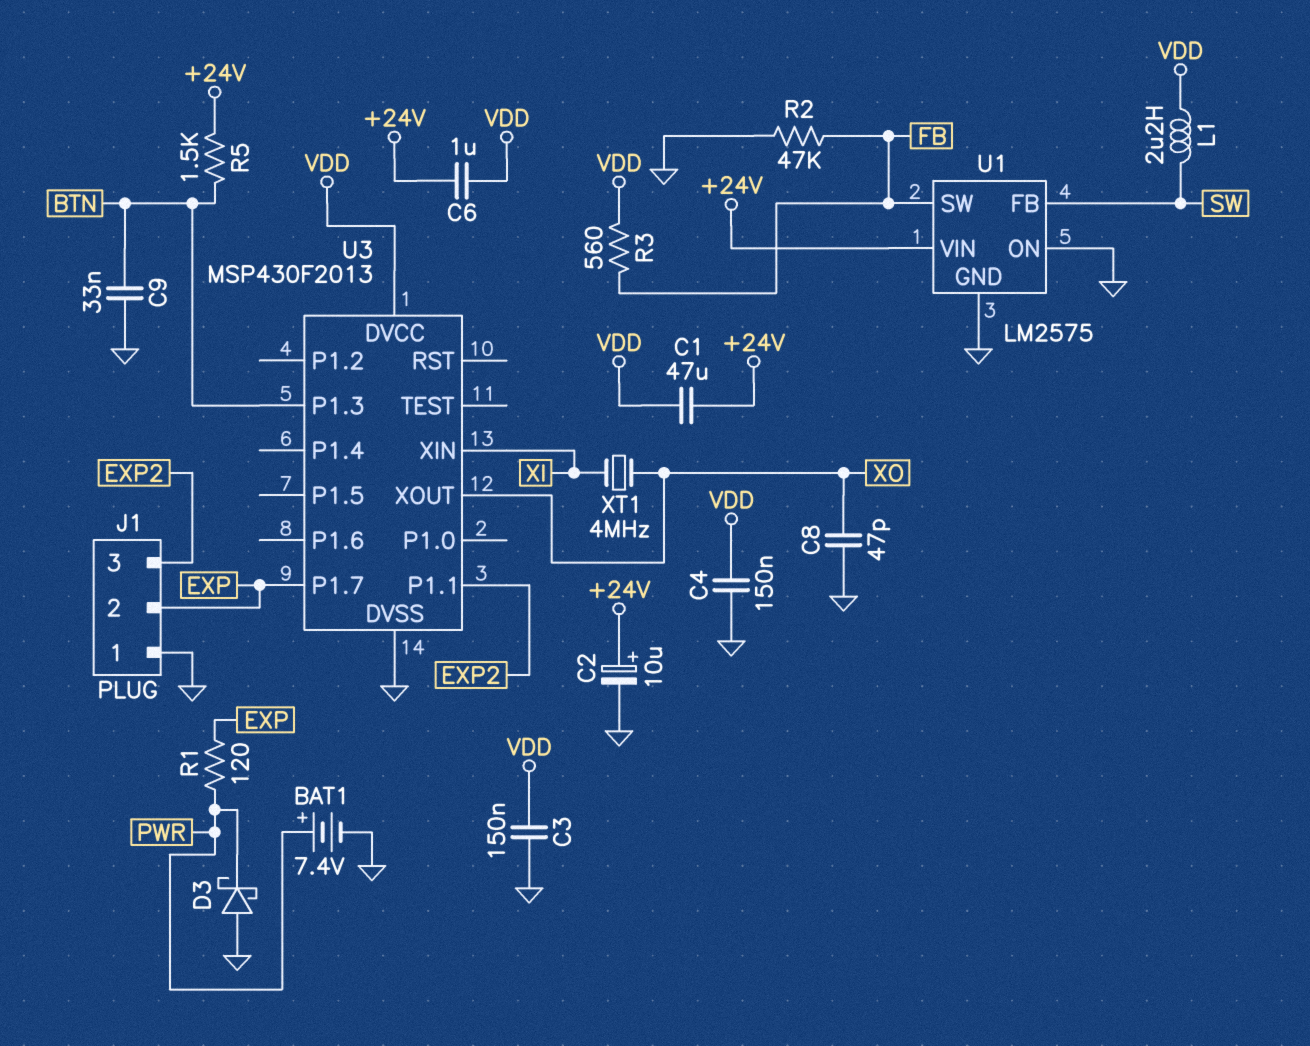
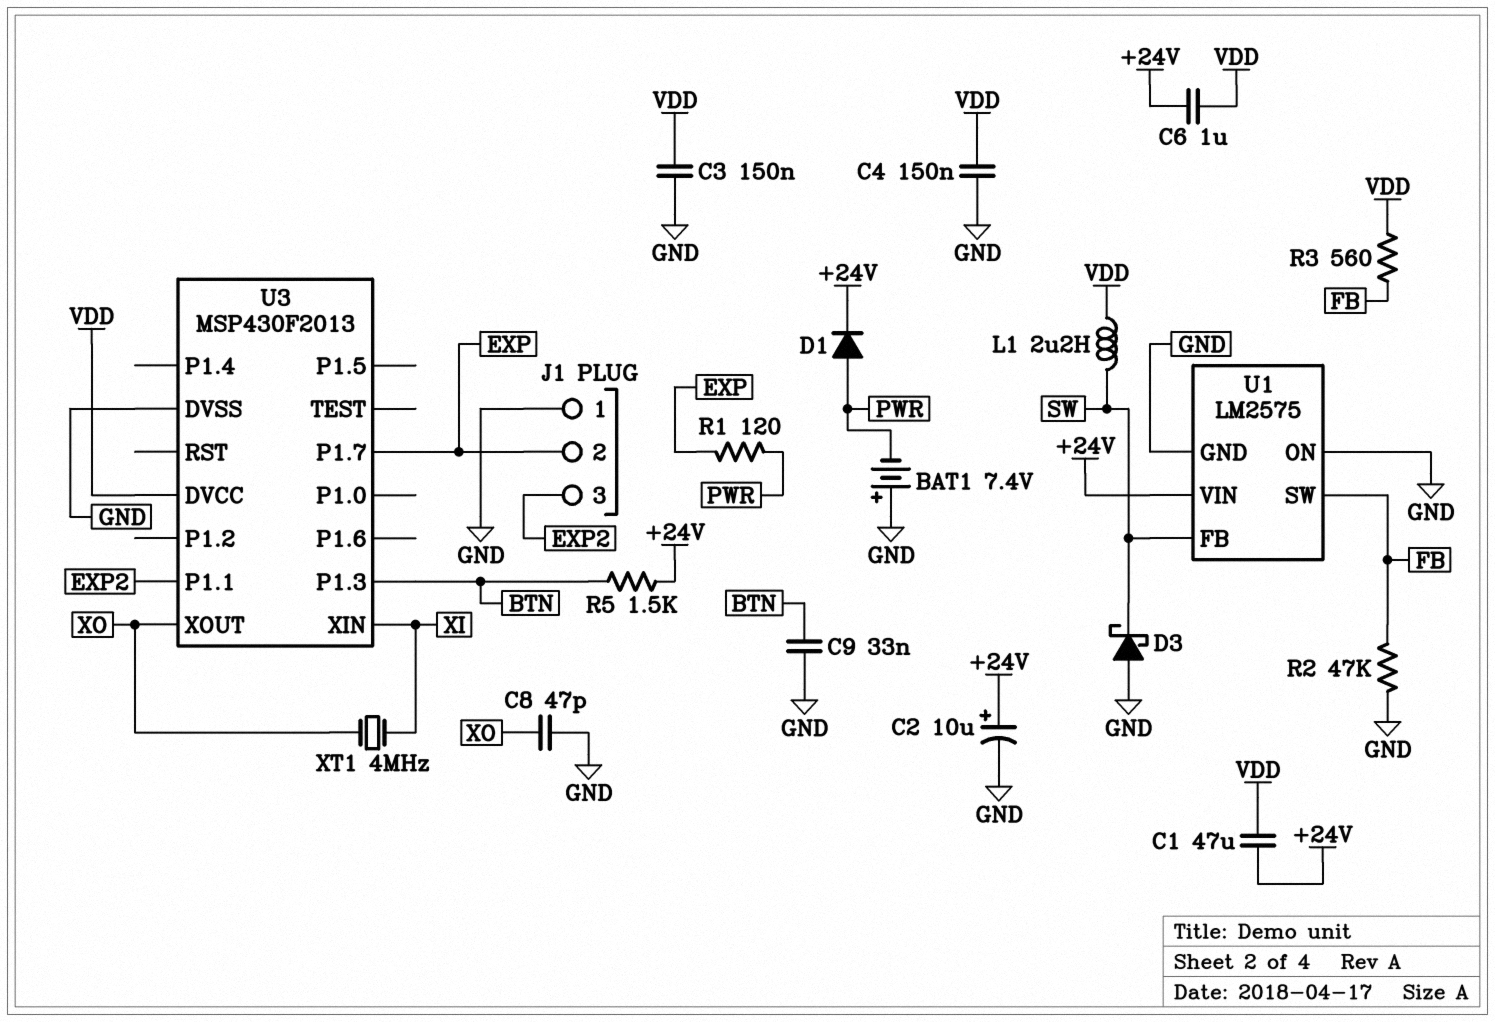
BAT1: 7.4V (plus PWR, minus GND) -> 7.4V (plus GND, minus PWR)
D1: none -> diode (A PWR, K +24V)
D3: schottky (A GND, K PWR) -> schottky (A GND, K SW)

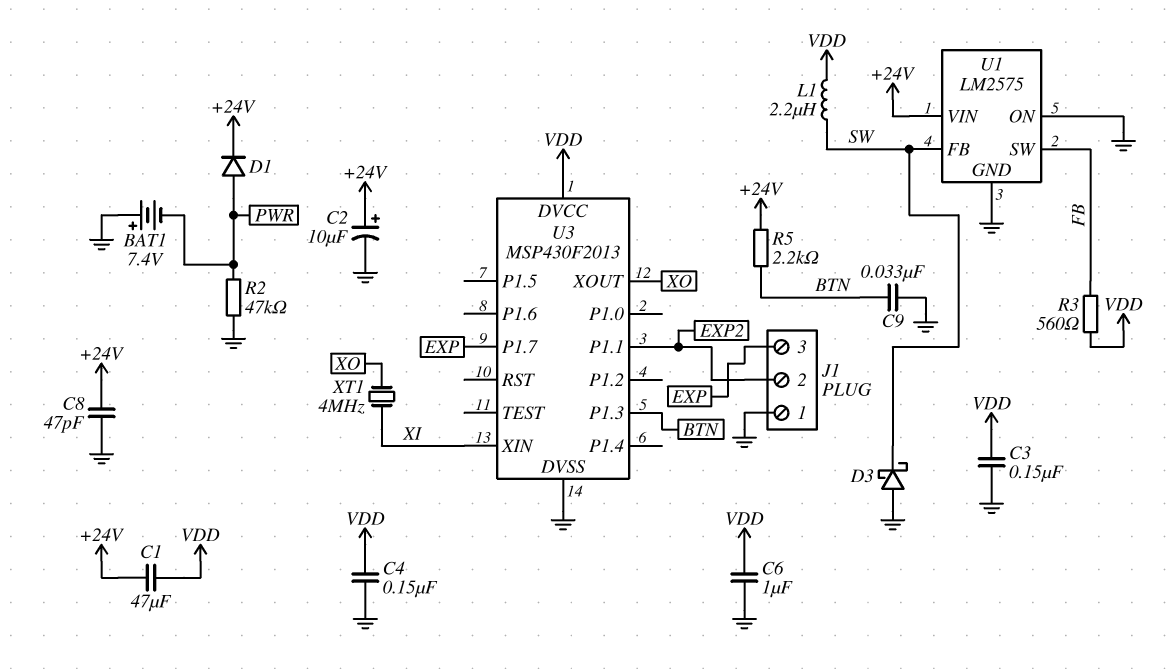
C6: 1uF (+24V, VDD) -> 1uF (GND, VDD)
C8: 47pF (GND, XO) -> 47pF (+24V, GND)
J1 pin 2: EXP -> EXP2
J1 pin 3: EXP2 -> EXP
R1: 120 (EXP, PWR) -> none
R2: 47k (FB, GND) -> 47k (GND, PWR)
R5: 1.5k (+24V, BTN) -> 2.2k (+24V, BTN)

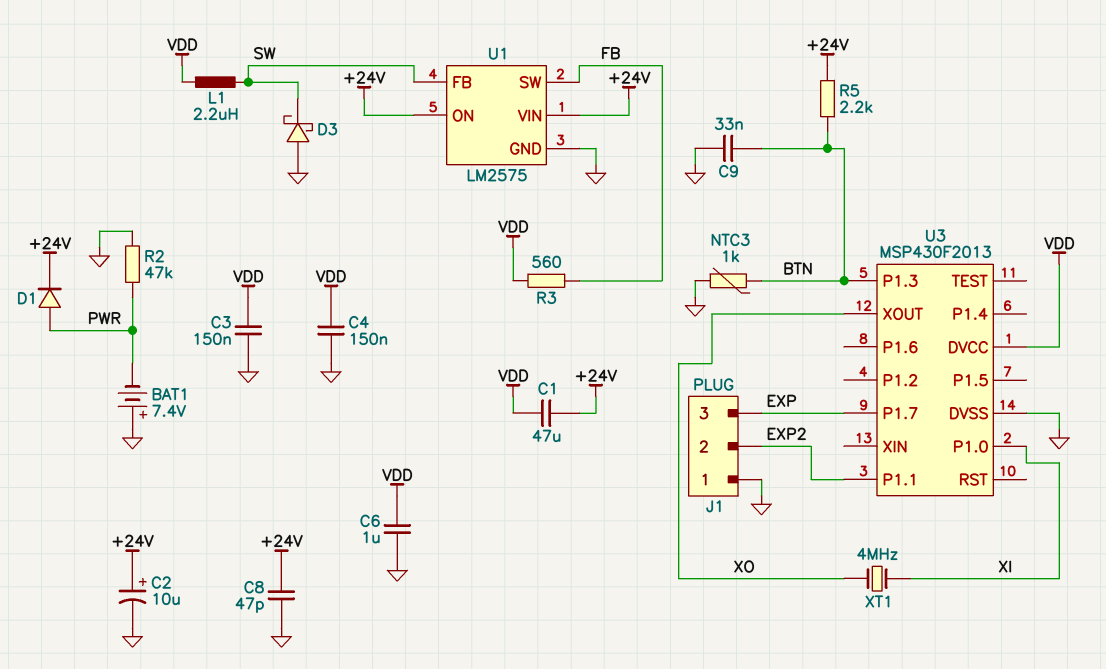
NTC3: none -> 1k (BTN, GND)
U1 pin ON: GND -> +24V
U3 pin P1.0: none -> XI
U3 pin XIN: XI -> none

